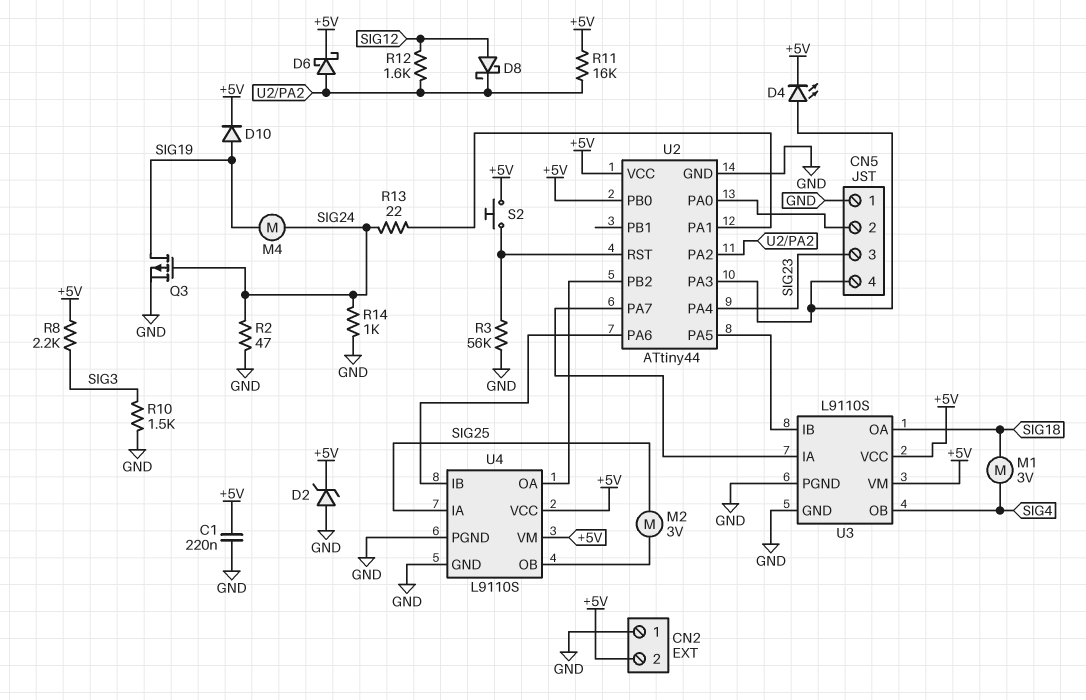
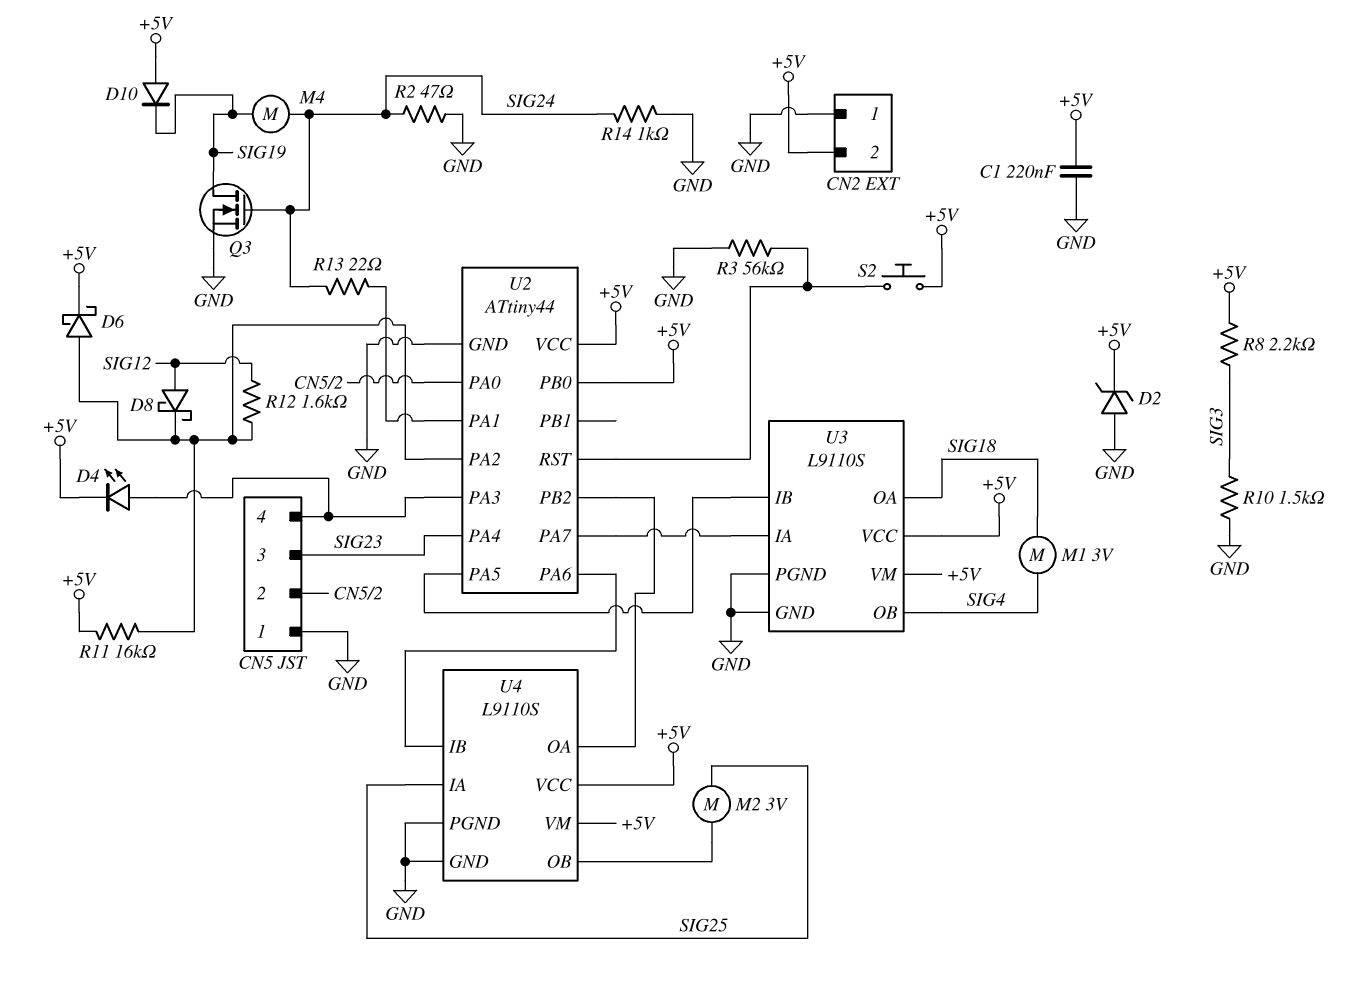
D10: diode (A SIG19, K +5V) -> diode (A +5V, K SIG19)
Q3: PMOS (G SIG24, D SIG19, S GND) -> NMOS (G SIG24, D SIG19, S GND)

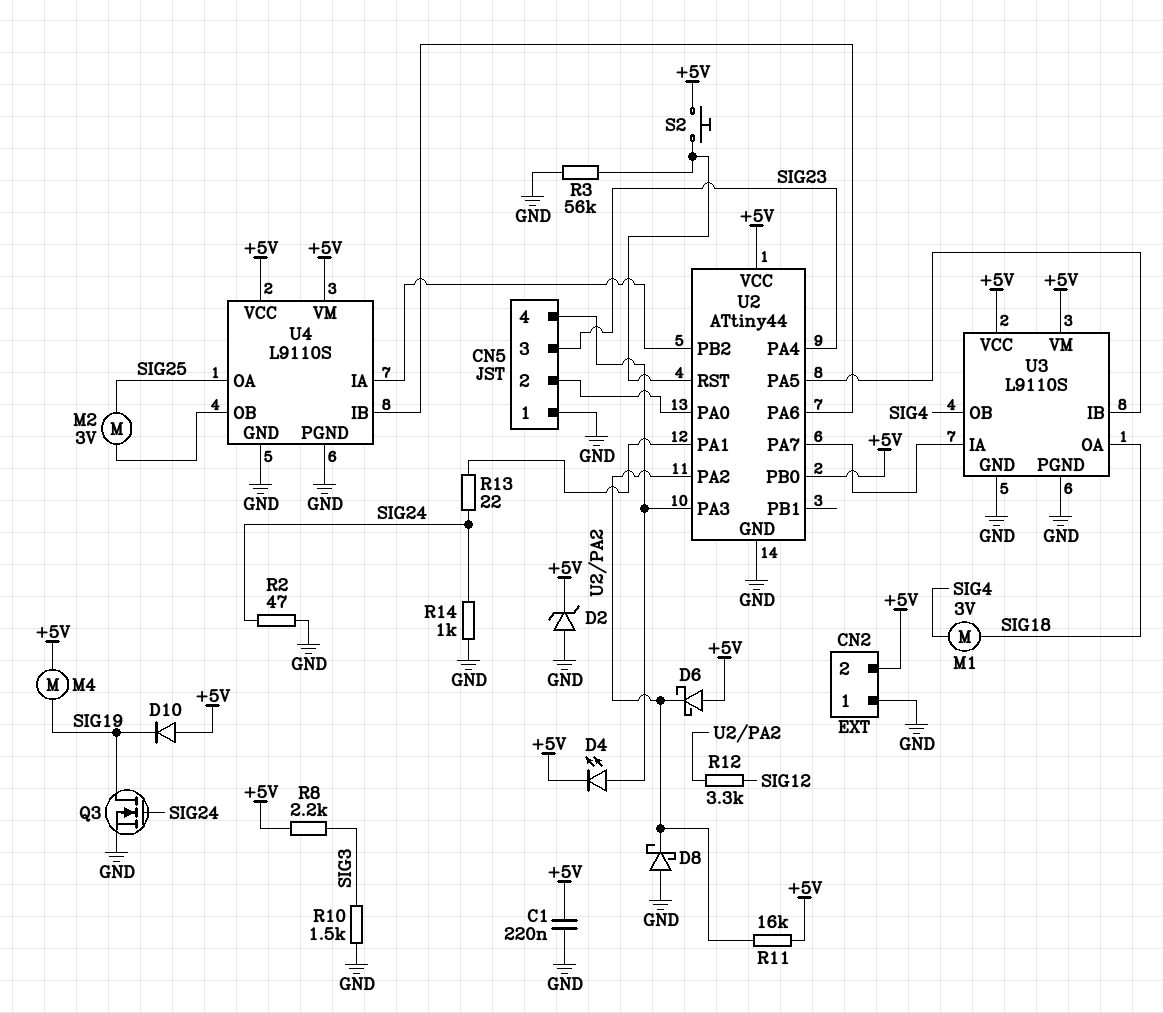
D6: schottky (A U2/PA2, K +5V) -> schottky (A +5V, K U2/PA2)
D8: schottky (A SIG12, K U2/PA2) -> schottky (A GND, K U2/PA2)
M4: motor (SIG19, SIG24) -> motor (+5V, SIG19)
R12: 1.6k (SIG12, U2/PA2) -> 3.3k (SIG12, U2/PA2)
U4 pin IA: SIG25 -> U2/PB2
U4 pin OA: U2/PB2 -> SIG25

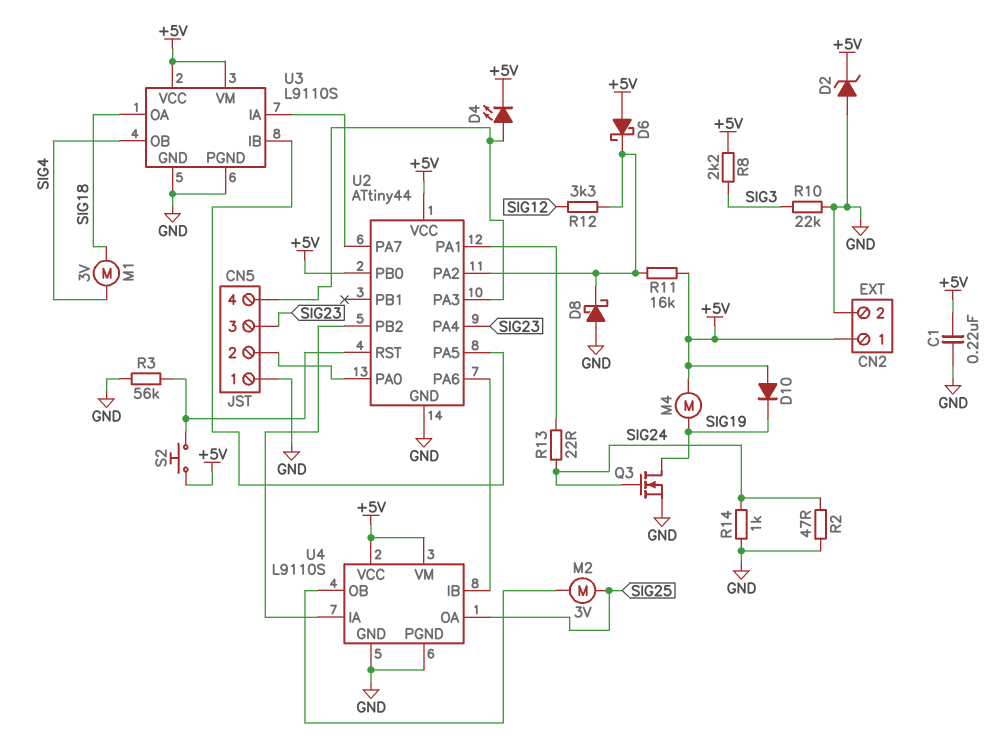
CN2 pin 1: GND -> +5V
CN2 pin 2: +5V -> GND
R10: 1.5k (GND, SIG3) -> 22k (GND, SIG3)

